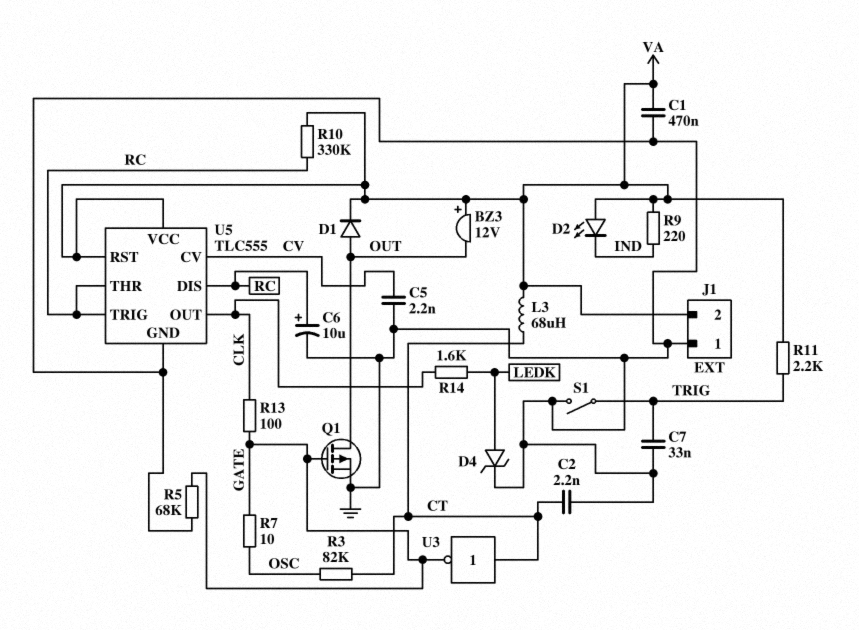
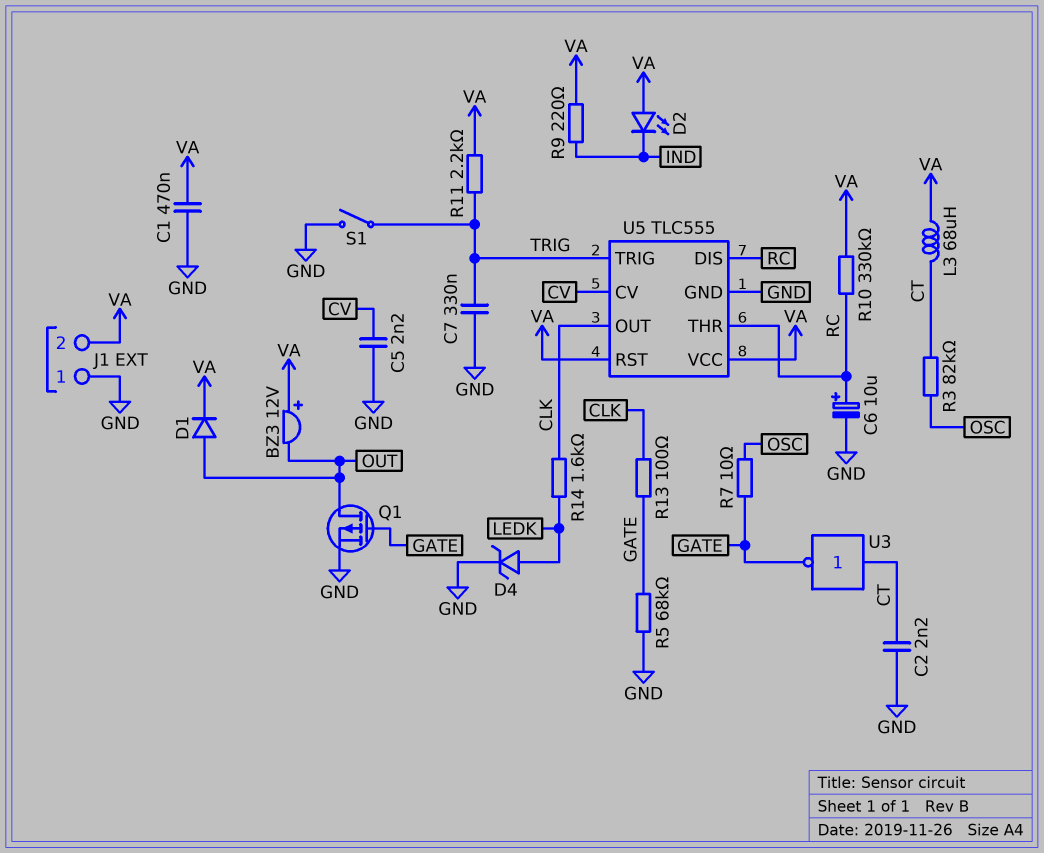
C7: 33nF (GND, TRIG) -> 330nF (GND, TRIG)
U5 pin TRIG: RC -> TRIG

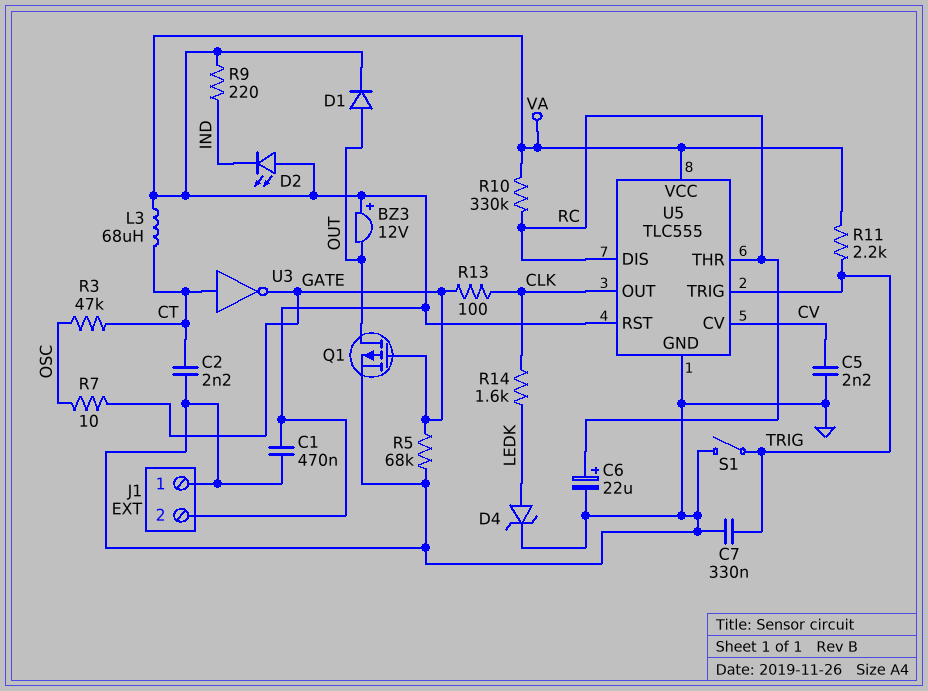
C6: 10uF (plus RC, minus GND) -> 22uF (plus RC, minus GND)
R3: 82k (CT, OSC) -> 47k (CT, OSC)

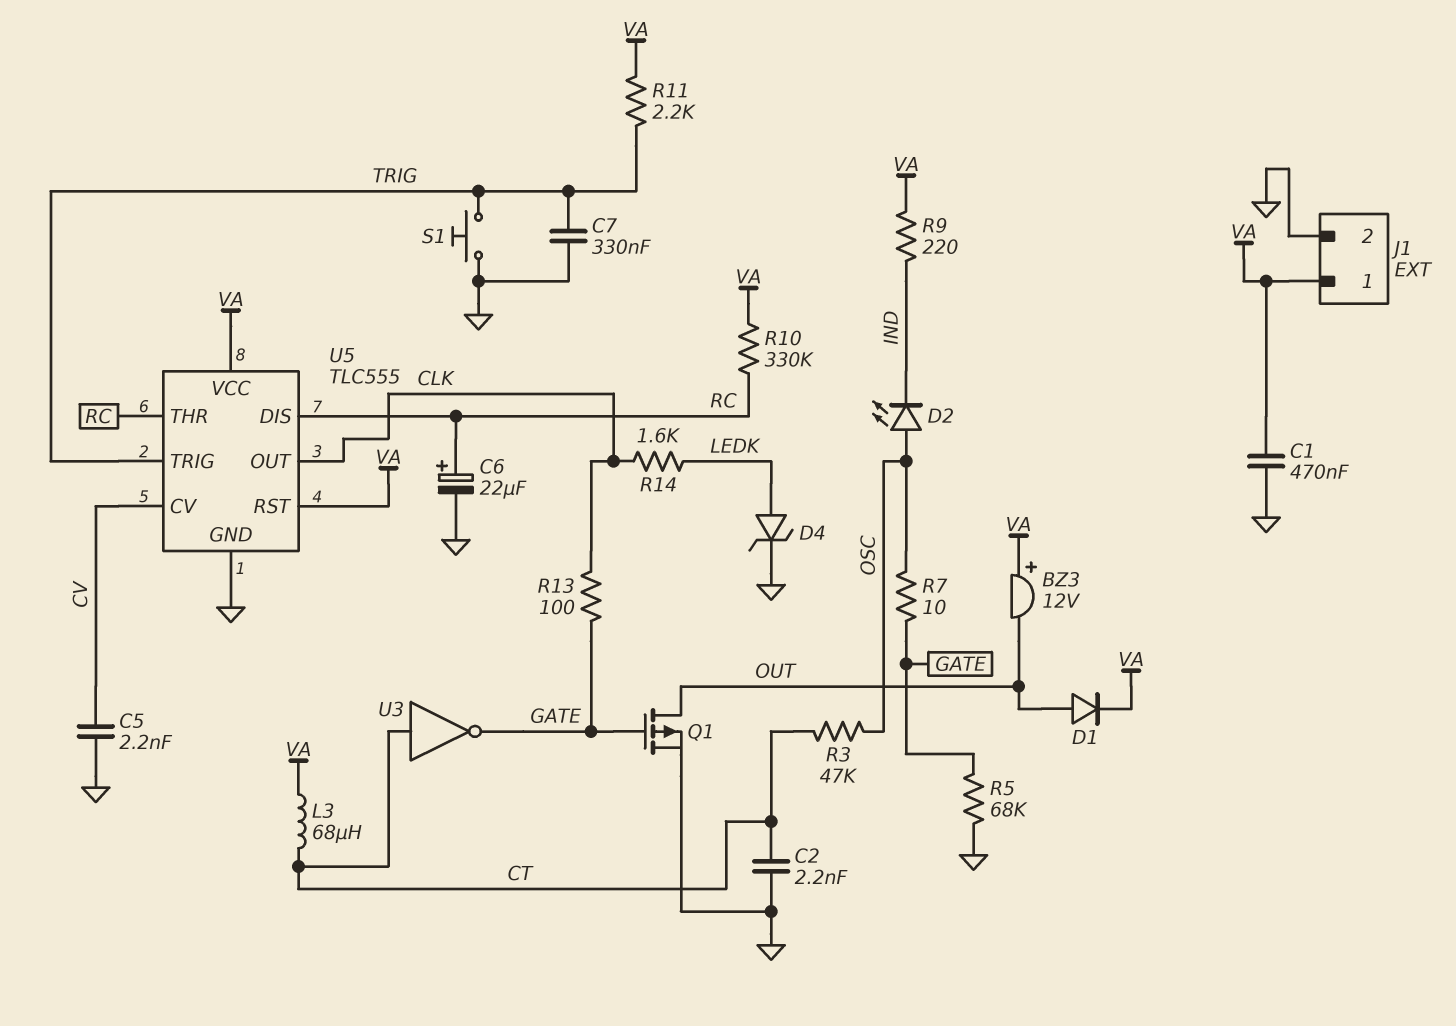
D2: LED (A VA, K IND) -> LED (A OSC, K IND)
J1 pin 1: GND -> VA
J1 pin 2: VA -> GND
S1: switch (GND, TRIG) -> button (GND, TRIG)

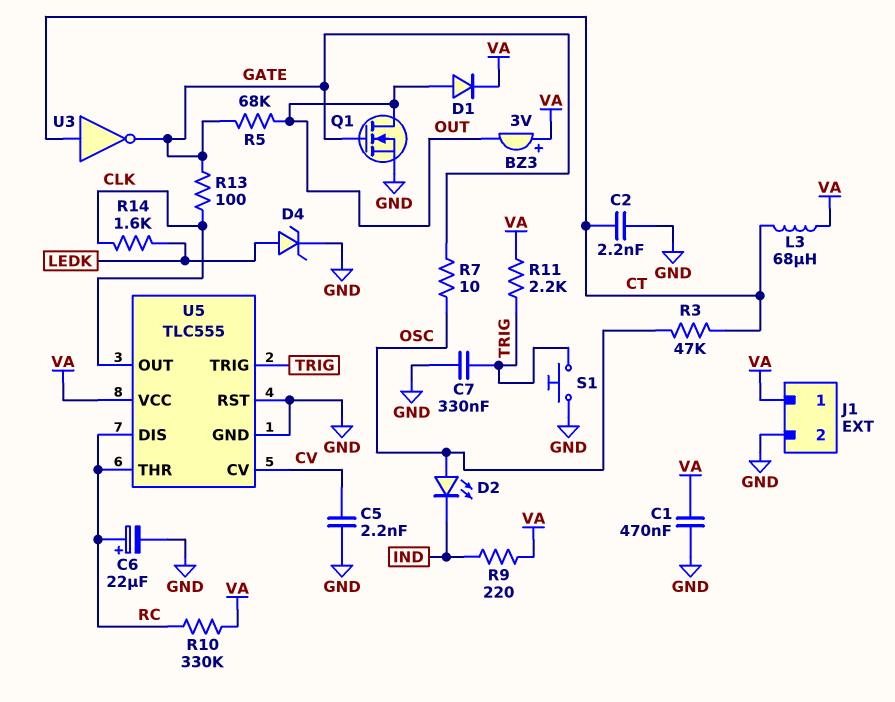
BZ3: buzzer 12V (plus VA, minus OUT) -> buzzer 3V (plus VA, minus OUT)
Q1: PMOS (G GATE, D OUT, S GND) -> NMOS (G GATE, D OUT, S GND)
R5: 68k (GATE, GND) -> 68k (GATE, OUT)
U5 pin RST: VA -> GND

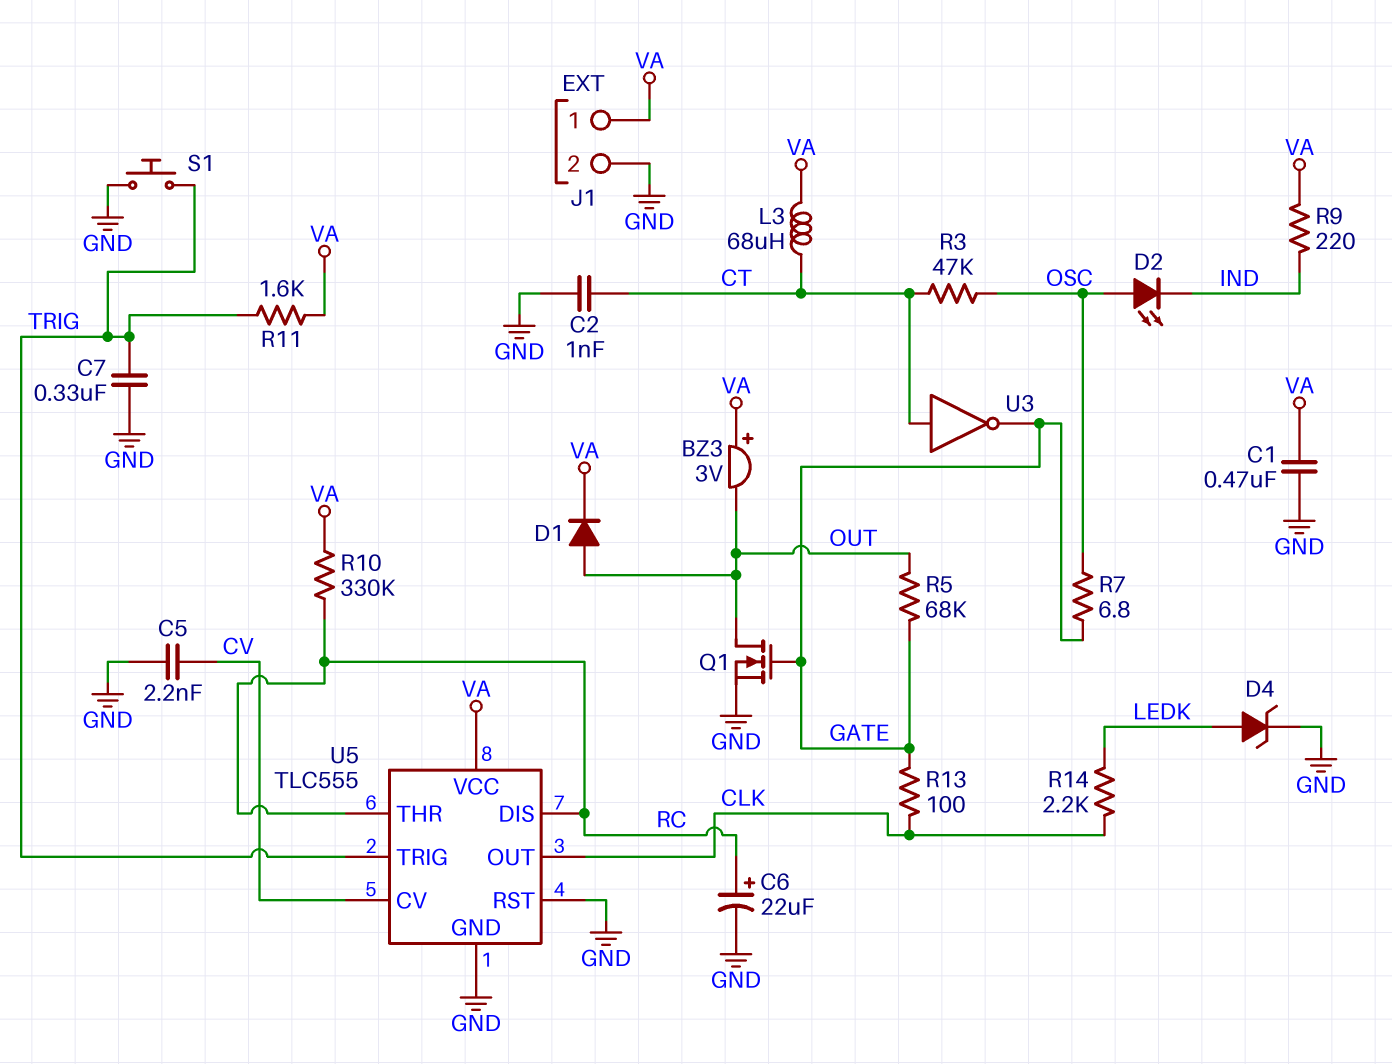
C2: 2.2nF (CT, GND) -> 1nF (CT, GND)
R7: 10 (GATE, OSC) -> 6.8 (GATE, OSC)
R11: 2.2k (TRIG, VA) -> 1.6k (TRIG, VA)
R14: 1.6k (CLK, LEDK) -> 2.2k (CLK, LEDK)

